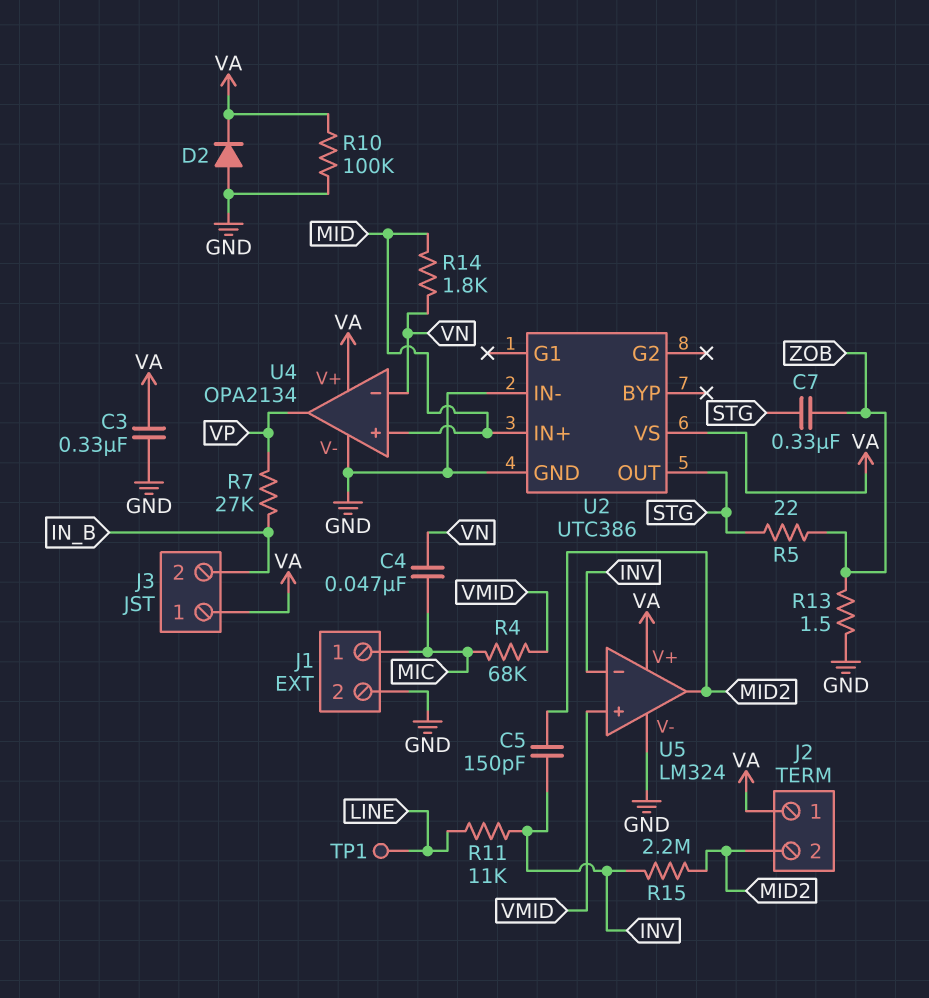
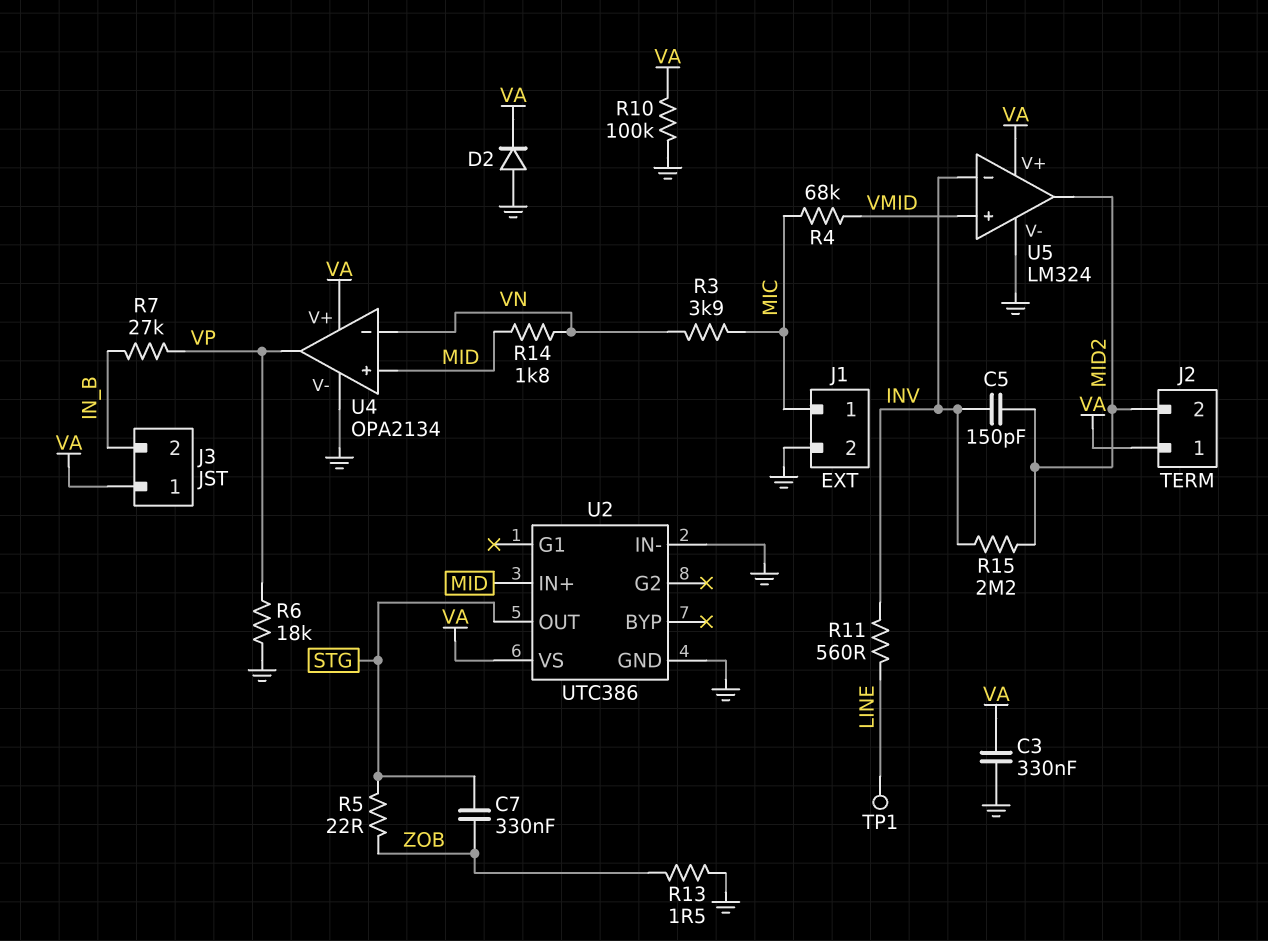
C4: 47nF (MIC, VN) -> none
R3: none -> 3.9k (MIC, VN)
R6: none -> 18k (GND, VP)
R11: 11k (INV, LINE) -> 560 (INV, LINE)

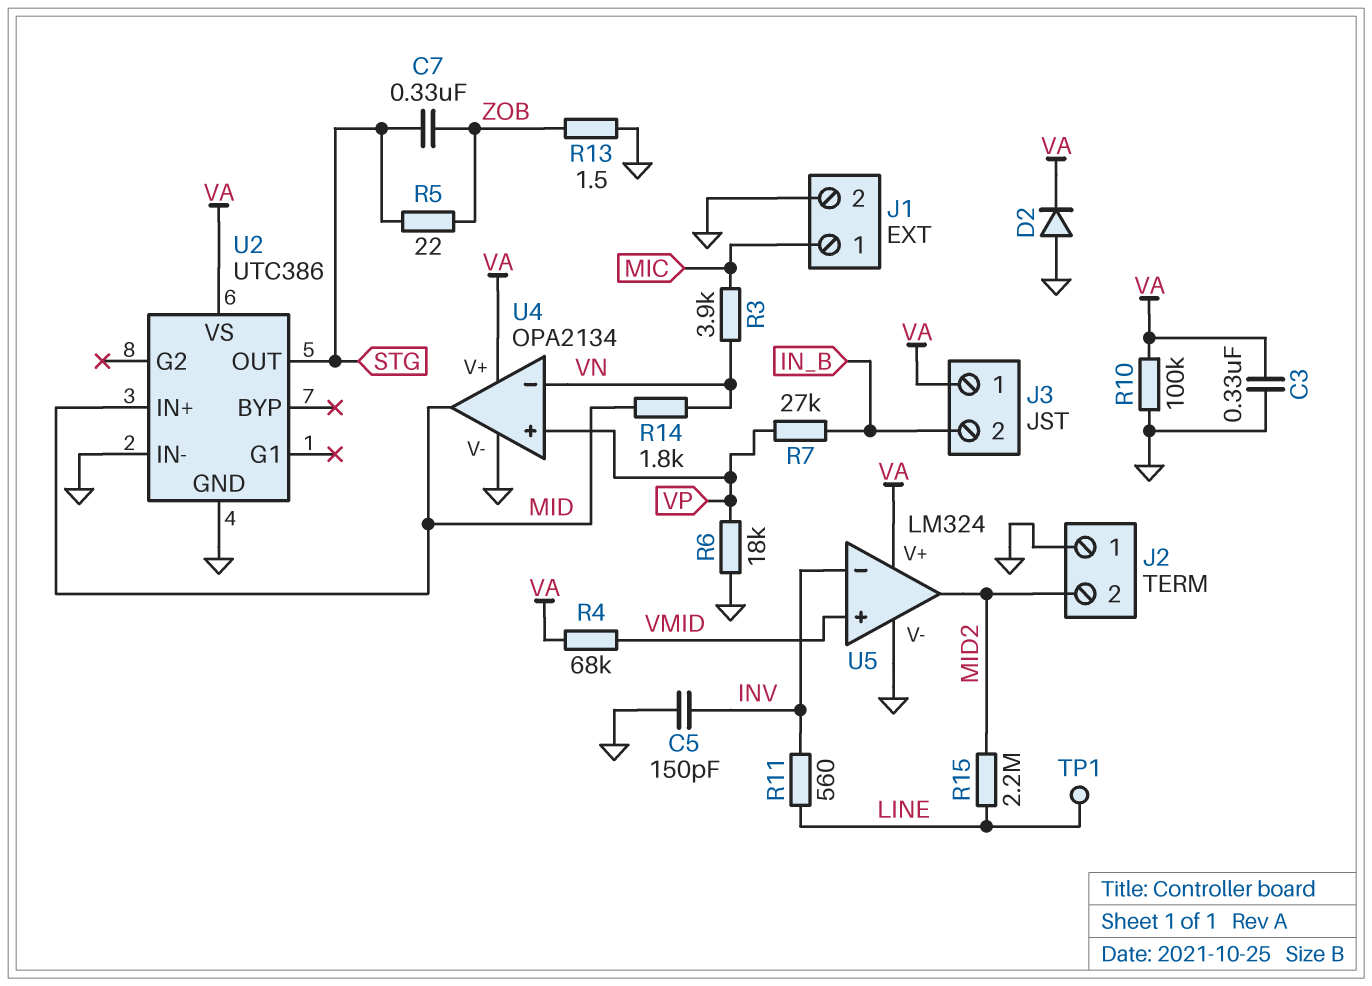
C5: 150pF (INV, MID2) -> 150pF (GND, INV)
J2 pin 1: VA -> GND
R4: 68k (MIC, VMID) -> 68k (VA, VMID)
R15: 2.2M (INV, MID2) -> 2.2M (LINE, MID2)
U4 pin in+: MID -> VP
U4 pin out: VP -> MID

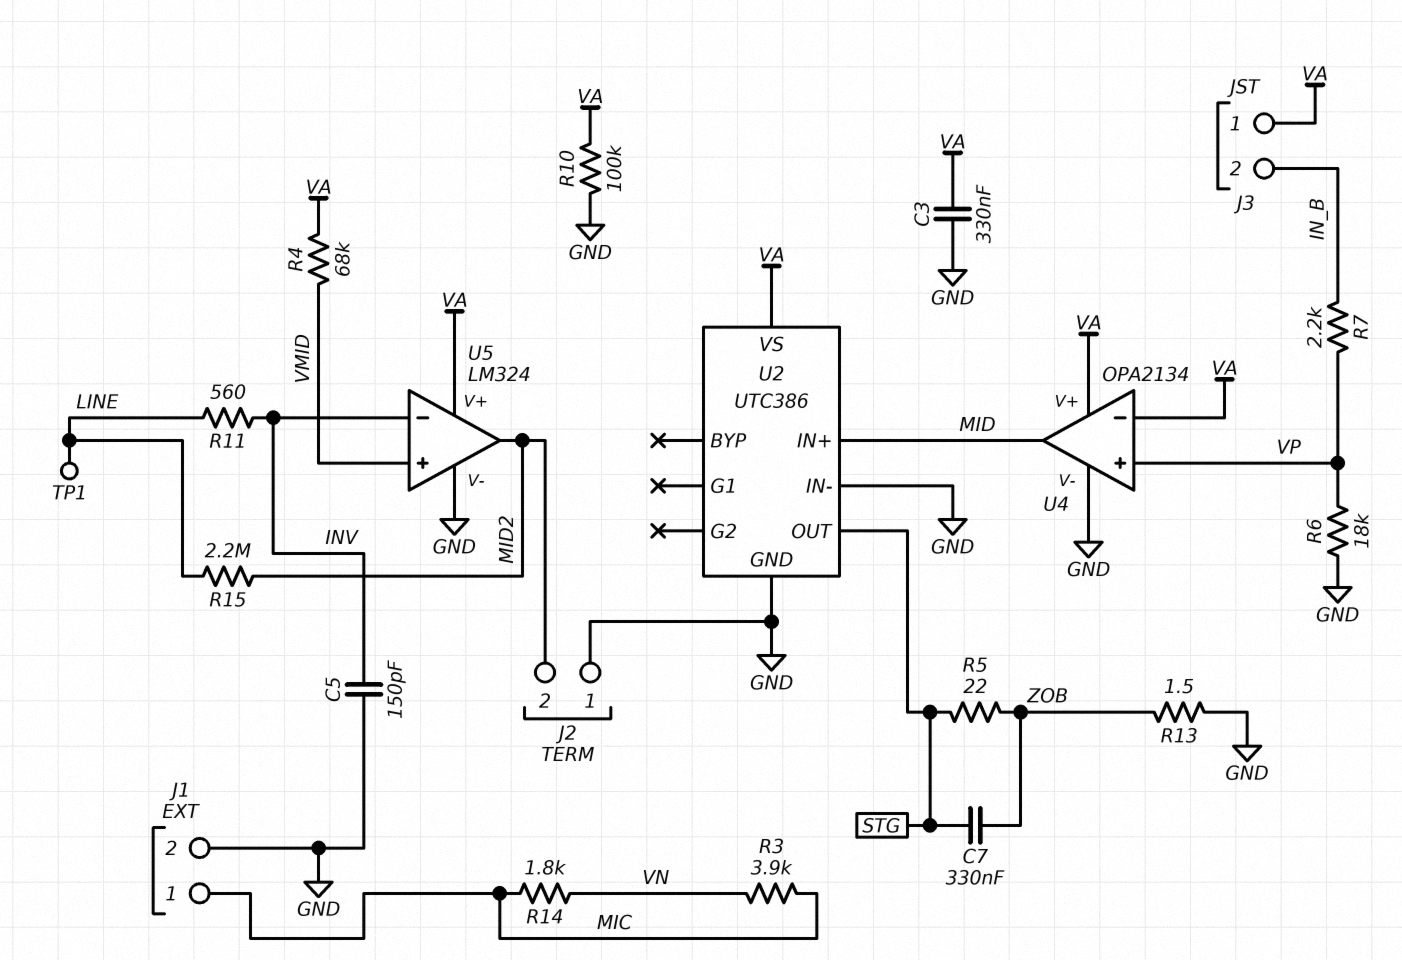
D2: diode (A GND, K VA) -> none
R7: 27k (IN_B, VP) -> 2.2k (IN_B, VP)
R14: 1.8k (MID, VN) -> 1.8k (MIC, VN)
U4 pin in-: VN -> VA

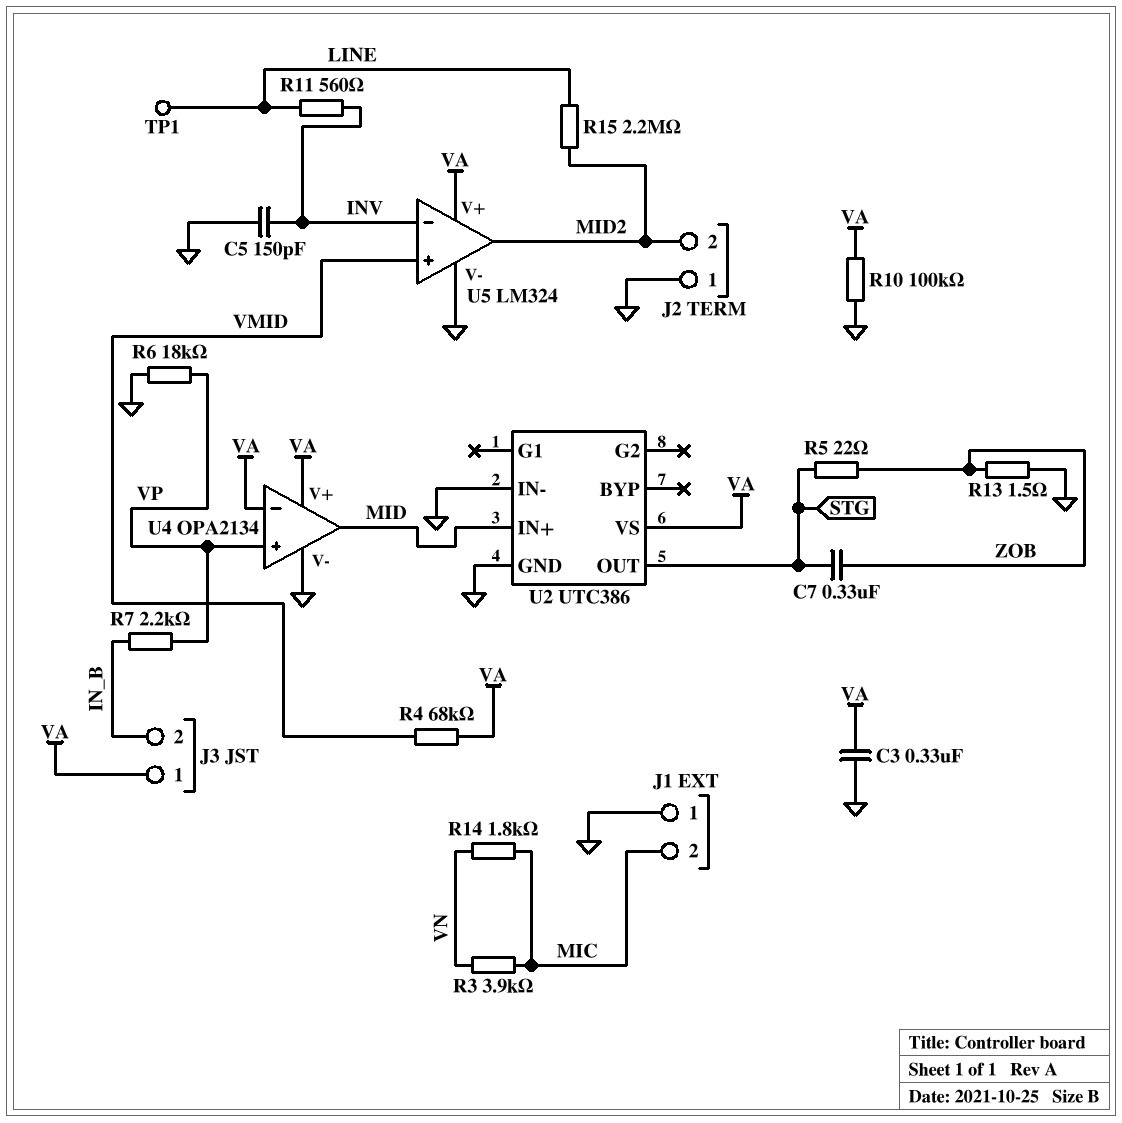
J1 pin 1: MIC -> GND
J1 pin 2: GND -> MIC

